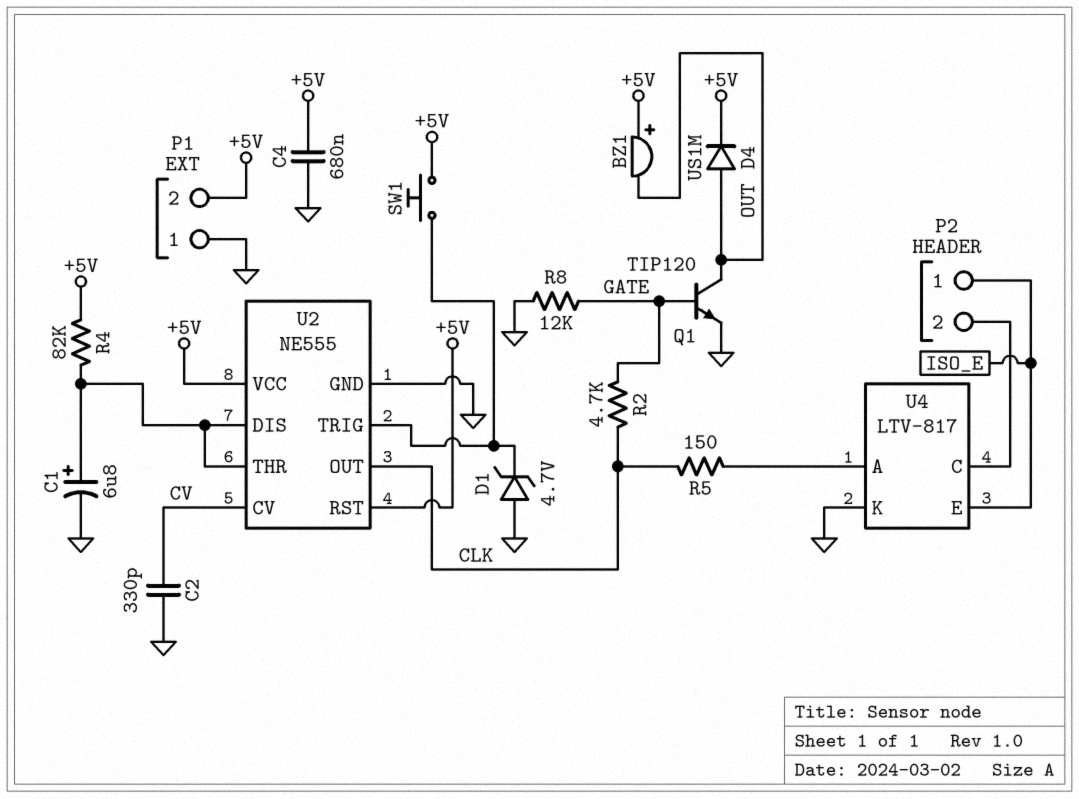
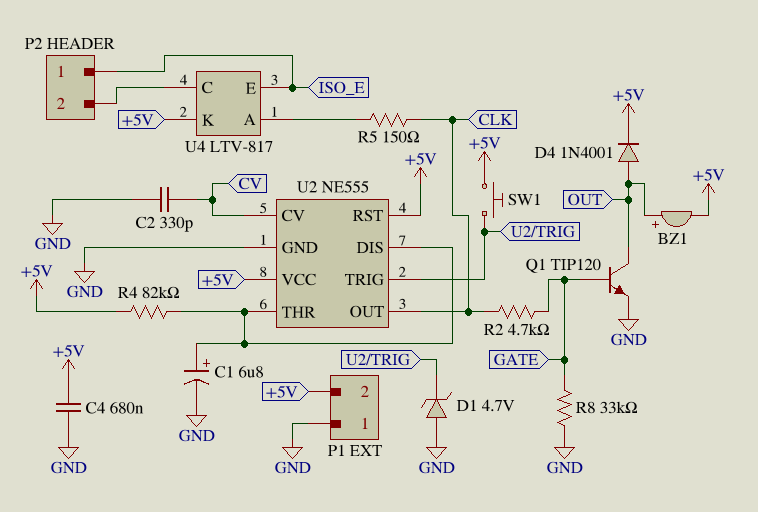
BZ1: buzzer (plus +5V, minus OUT) -> buzzer (plus OUT, minus +5V)
D4: diode US1M (A OUT, K +5V) -> diode 1N4001 (A OUT, K +5V)
R8: 12k (GATE, GND) -> 33k (GATE, GND)
U4 pin K: GND -> +5V

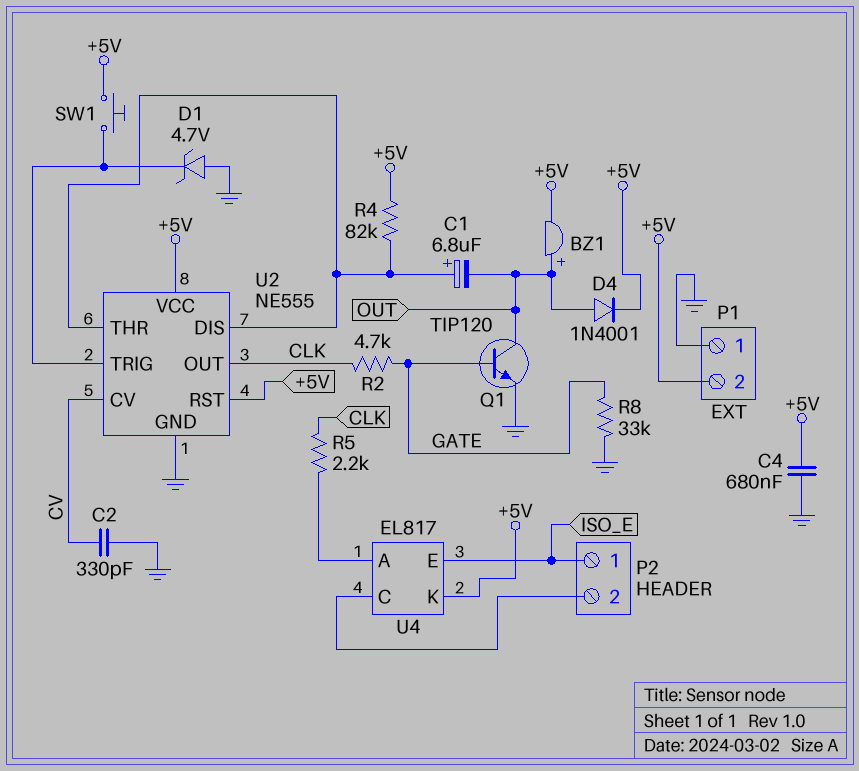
C1: 6.8uF (plus U2/DIS, minus GND) -> 6.8uF (plus U2/DIS, minus OUT)
R5: 150 (CLK, U4/A) -> 2.2k (CLK, U4/A)
U4: LTV-817 -> EL817

